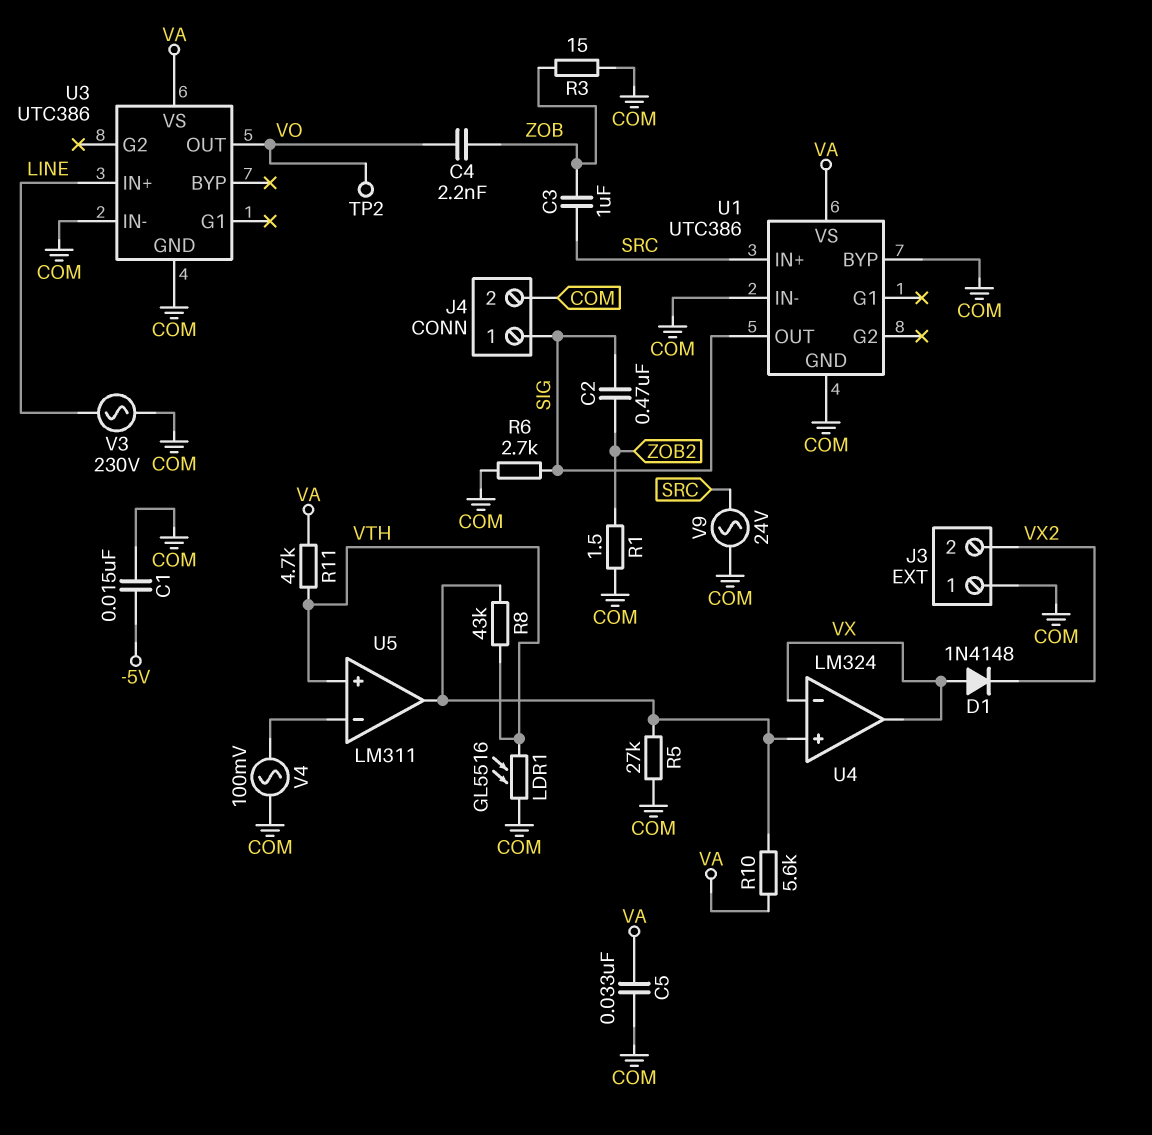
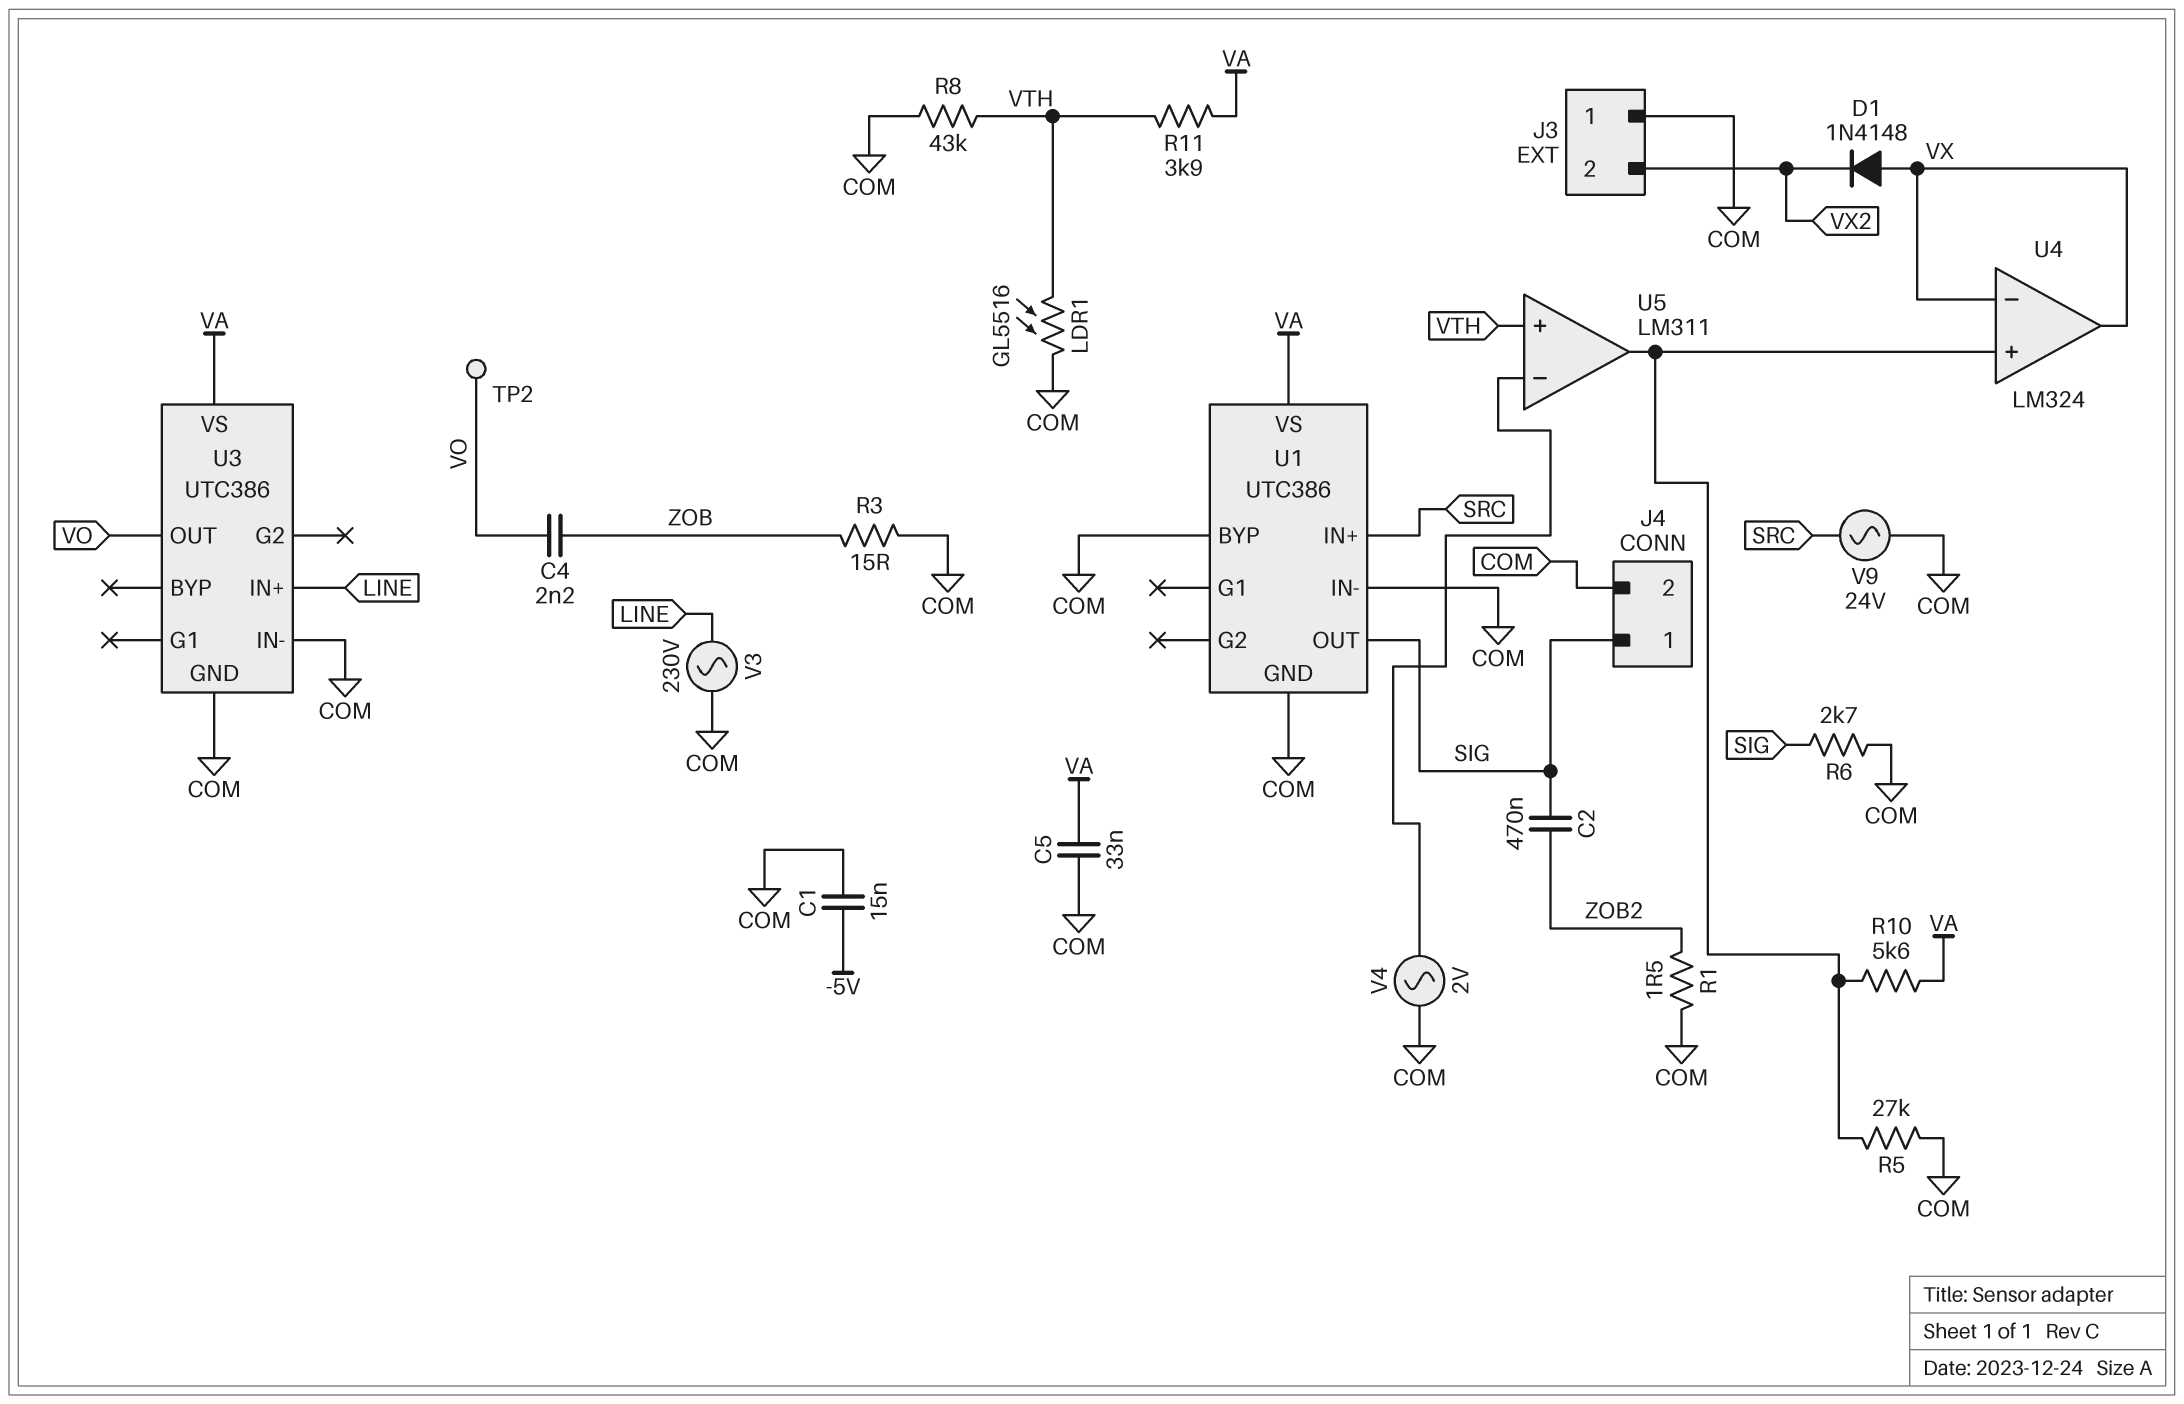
C3: 1uF (SRC, ZOB) -> none
R8: 43k (U4/in+, VTH) -> 43k (COM, VTH)
R11: 4.7k (VA, VTH) -> 3.9k (VA, VTH)
V4: AC 100mV (COM, U5/in-) -> AC 2V (COM, U5/in-)

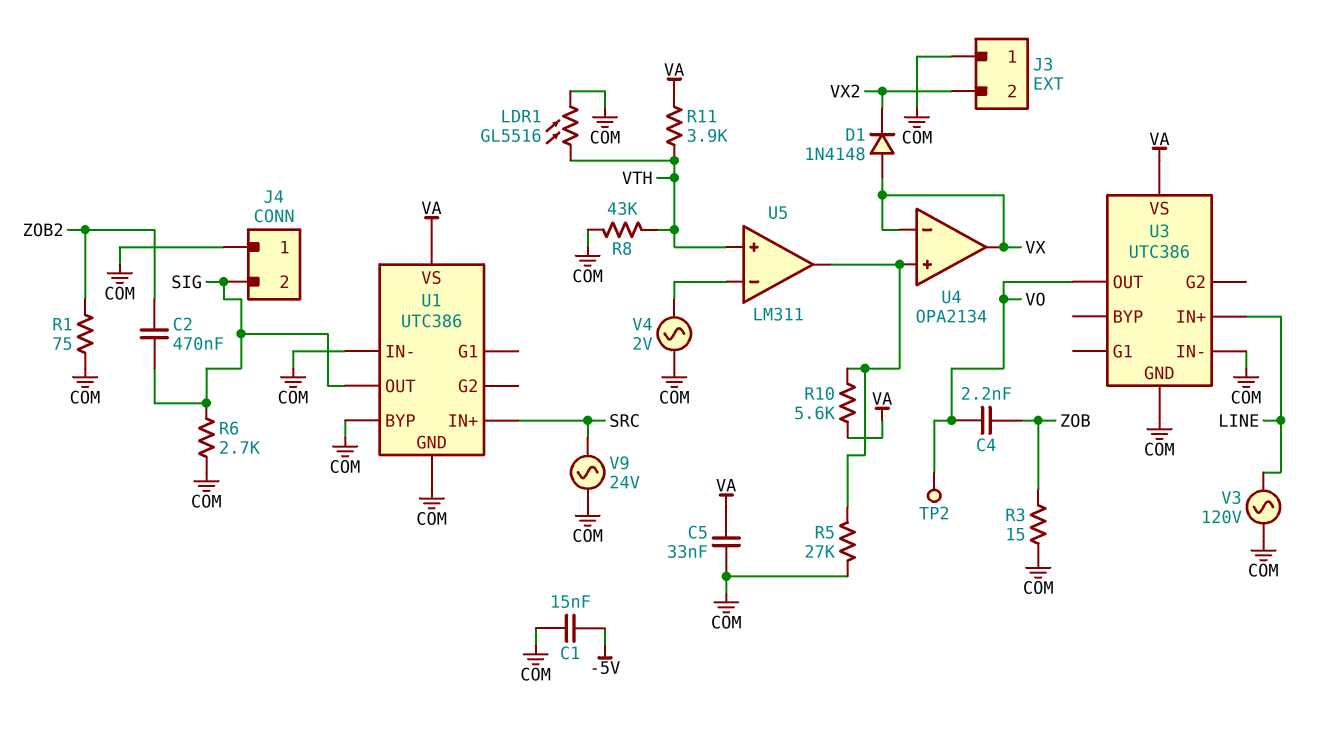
J4 pin 1: SIG -> COM
J4 pin 2: COM -> SIG
R1: 1.5 (COM, ZOB2) -> 75 (COM, ZOB2)
U4: LM324 -> OPA2134
V3: AC 230V (COM, LINE) -> AC 120V (COM, LINE)

